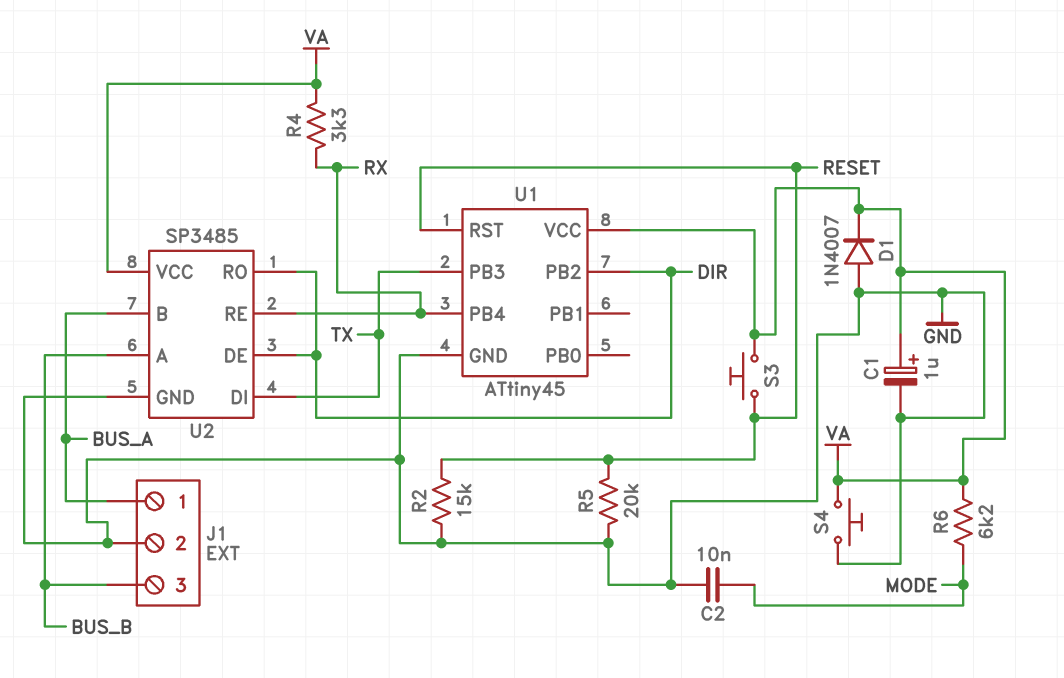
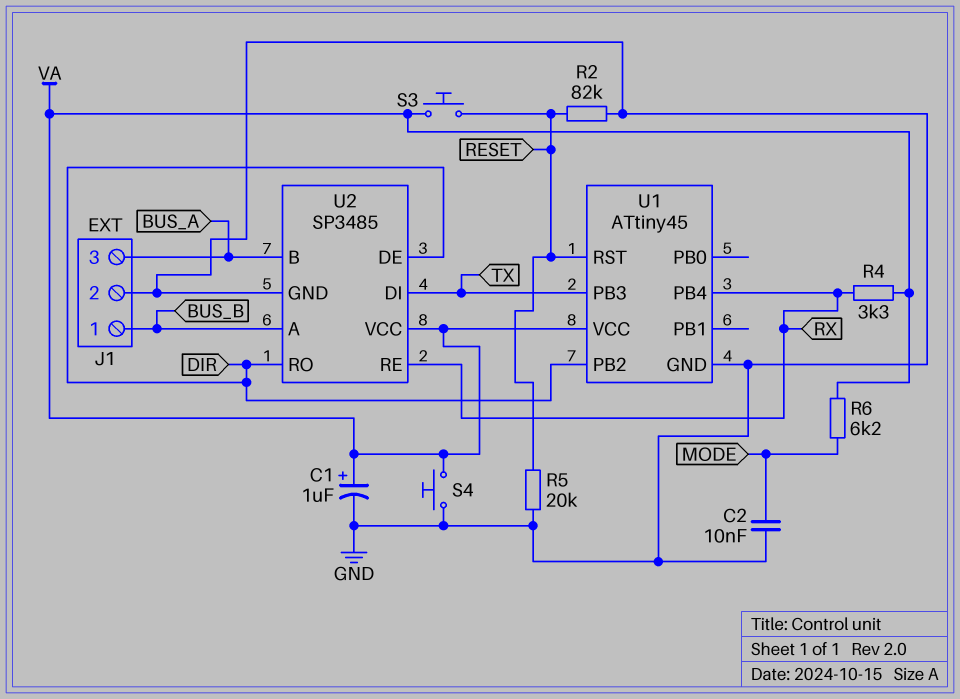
D1: diode 1N4007 (A GND, K VA) -> none
J1 pin 1: BUS_A -> BUS_B
J1 pin 3: BUS_B -> BUS_A
R2: 15k (GND, RESET) -> 82k (GND, RESET)

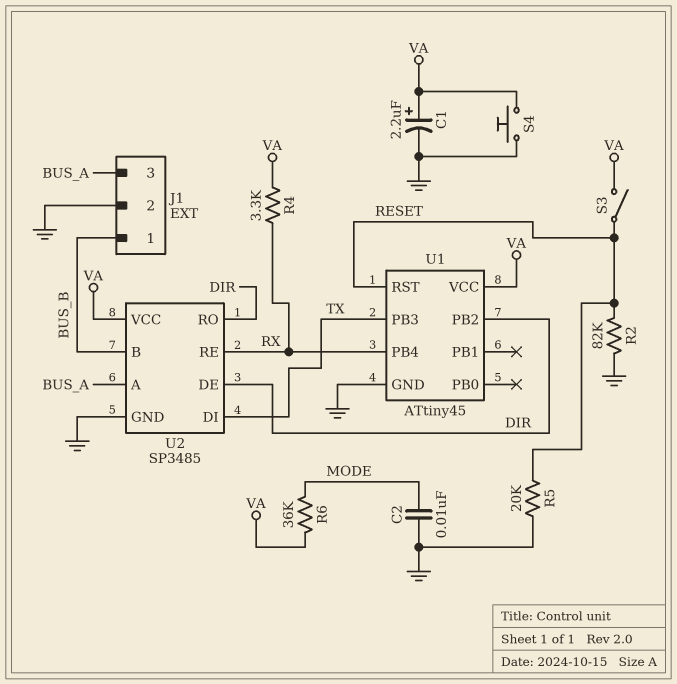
C1: 1uF (plus VA, minus GND) -> 2.2uF (plus VA, minus GND)
R6: 6.2k (MODE, VA) -> 36k (MODE, VA)
S3: button (RESET, VA) -> switch (RESET, VA)
U2 pin A: BUS_B -> BUS_A
U2 pin B: BUS_A -> BUS_B

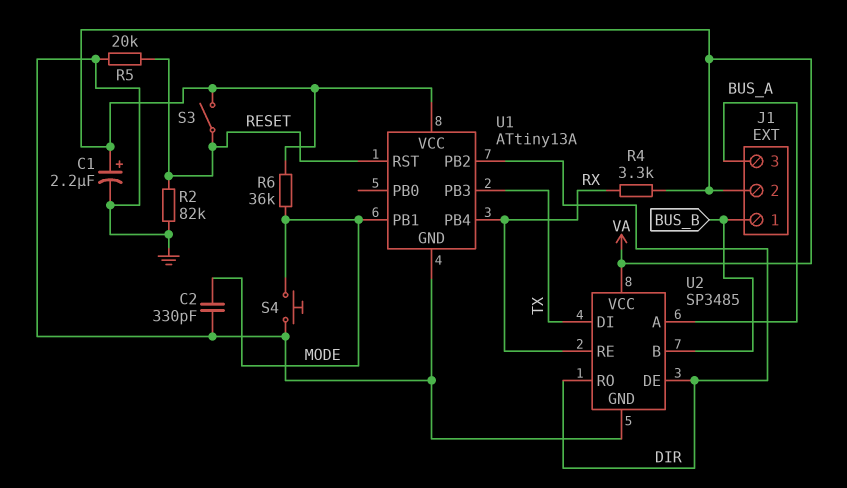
C2: 10nF (GND, MODE) -> 330pF (GND, MODE)
J1 pin 2: GND -> VA
S4: button (GND, VA) -> button (GND, MODE)
U1: ATtiny45 -> ATtiny13A
U1 pin PB1: none -> MODE

